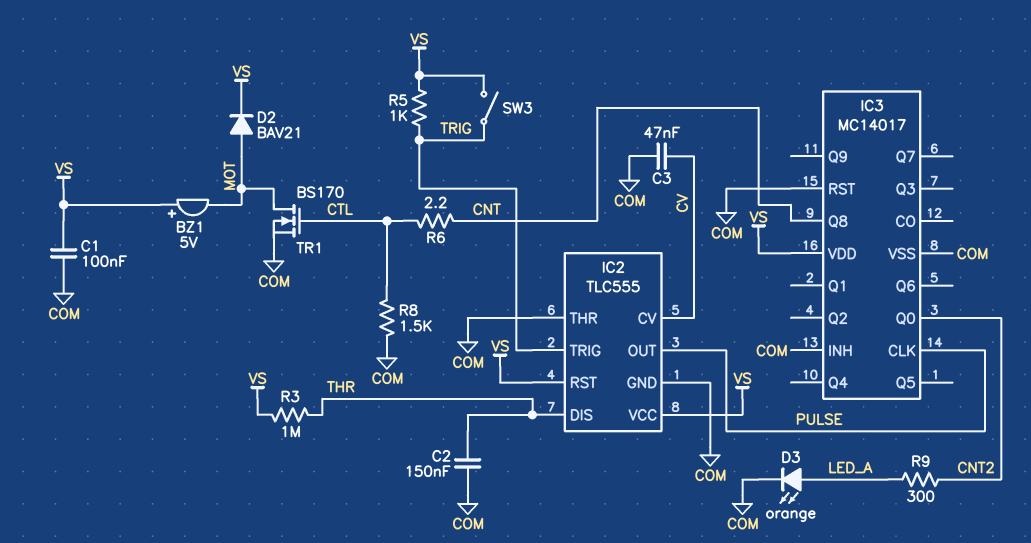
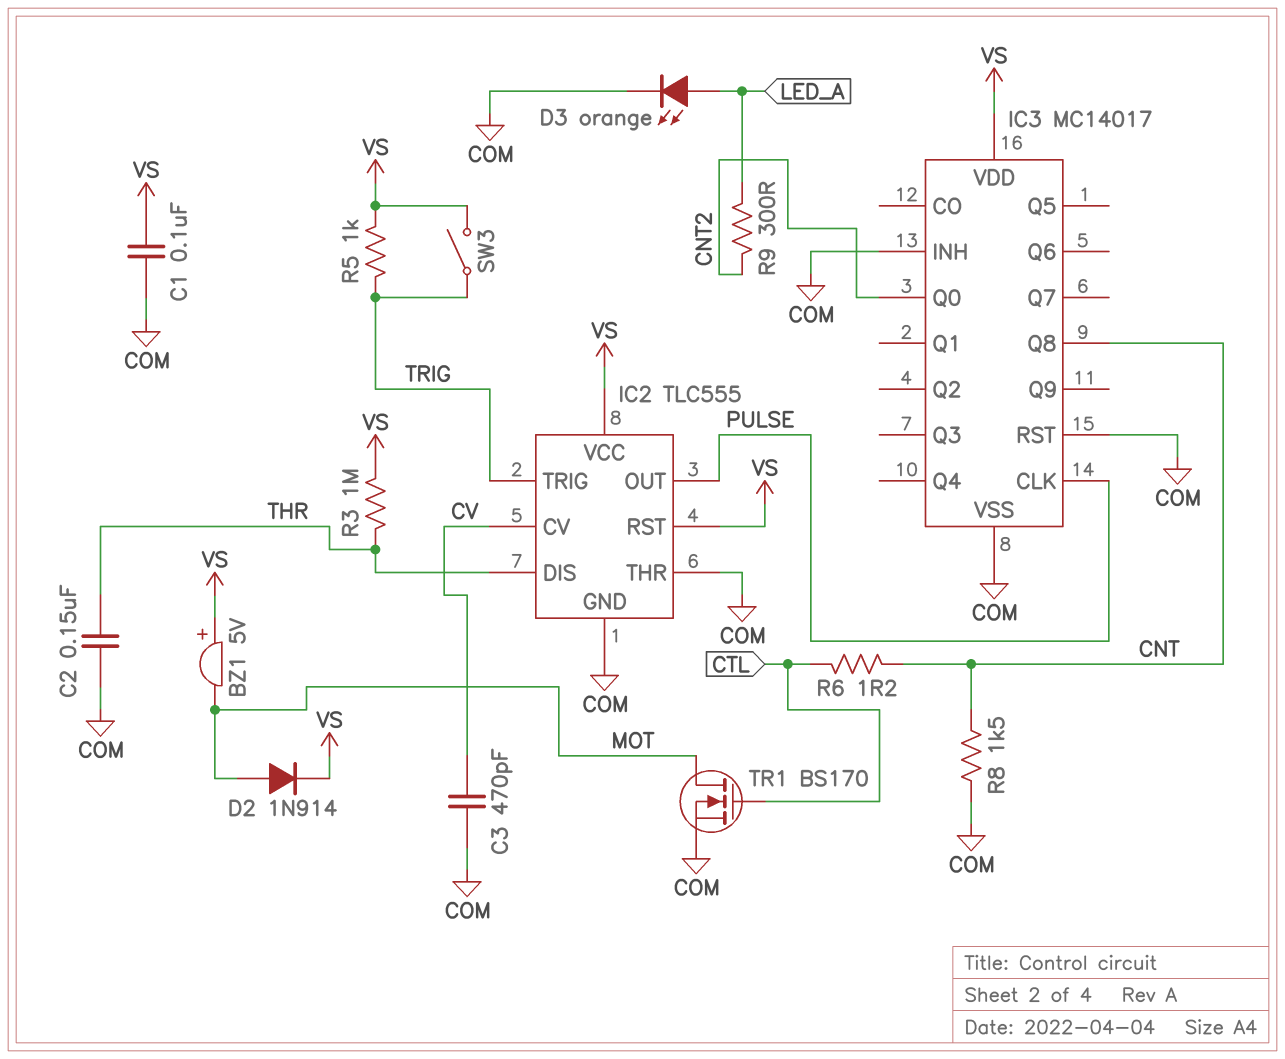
C3: 47nF (COM, CV) -> 470pF (COM, CV)
D2: diode BAV21 (A MOT, K VS) -> diode 1N914 (A MOT, K VS)
R6: 2.2 (CNT, CTL) -> 1.2 (CNT, CTL)
R8: 1.5k (COM, CTL) -> 1.5k (CNT, COM)

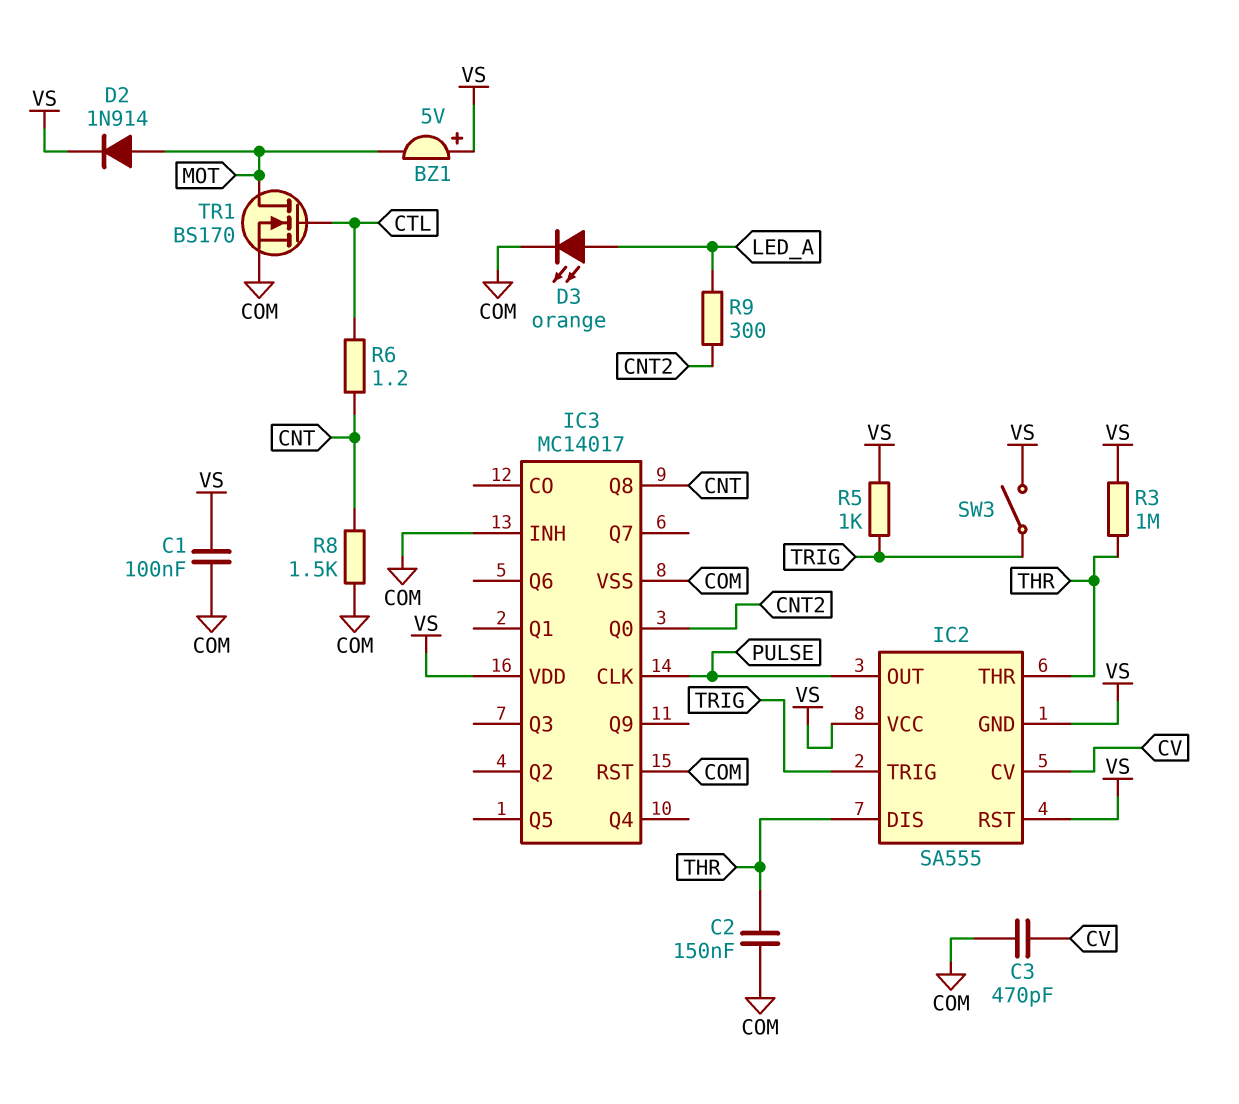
IC2: TLC555 -> SA555
IC2 pin GND: COM -> VS
IC2 pin THR: COM -> THR

